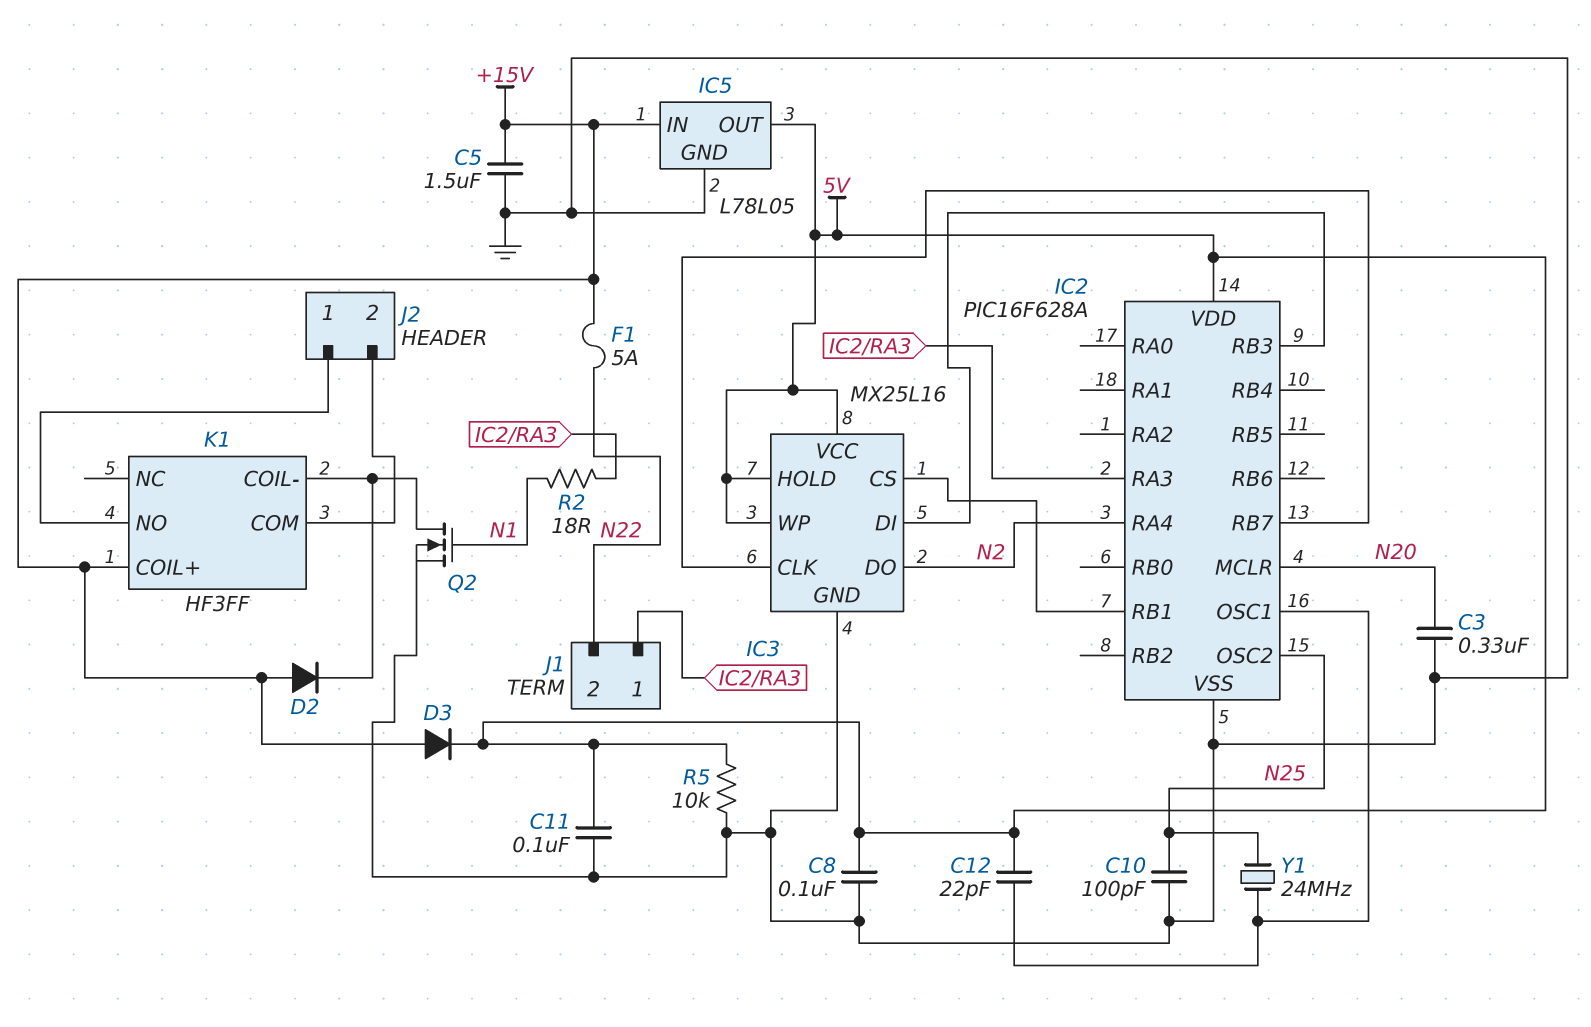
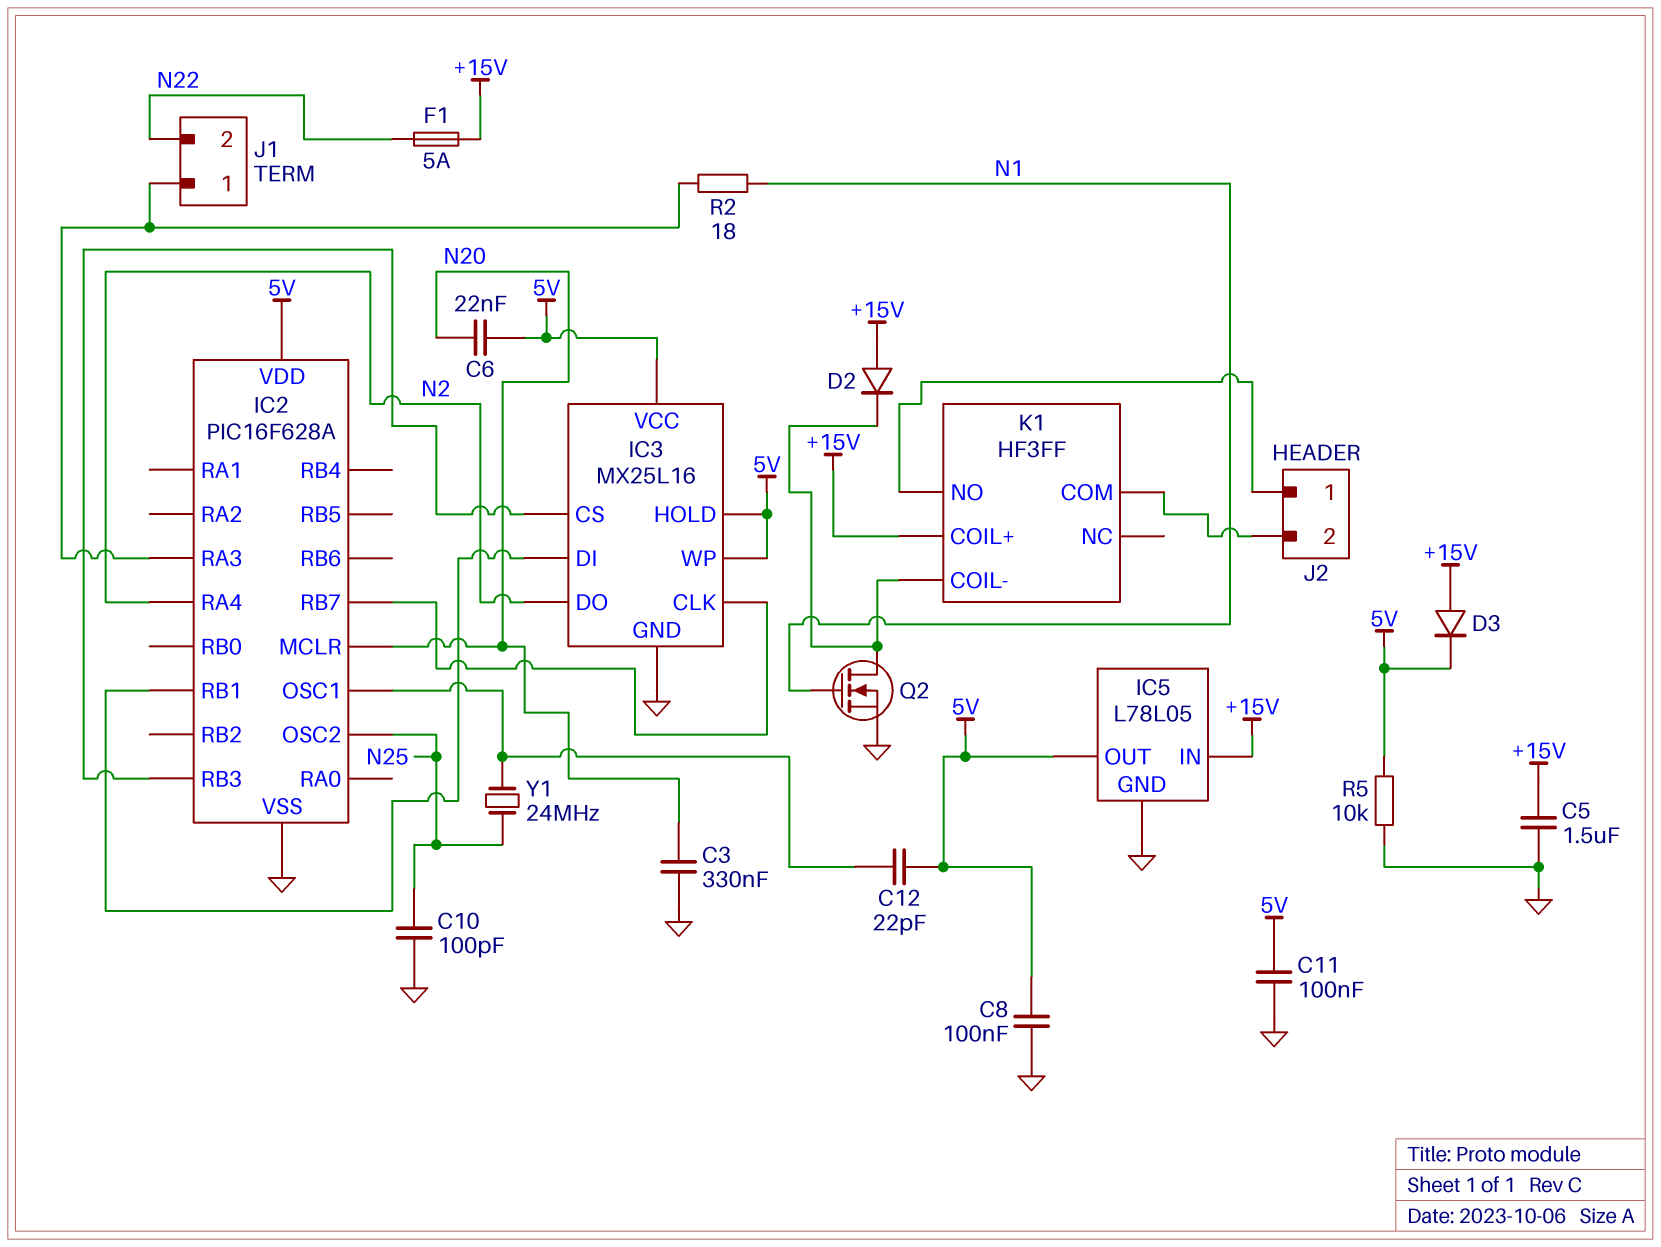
C6: none -> 22nF (5V, N20)
IC3 pin CS: IC2/RB1 -> IC2/RB3
IC3 pin DI: IC2/RB3 -> IC2/RB1

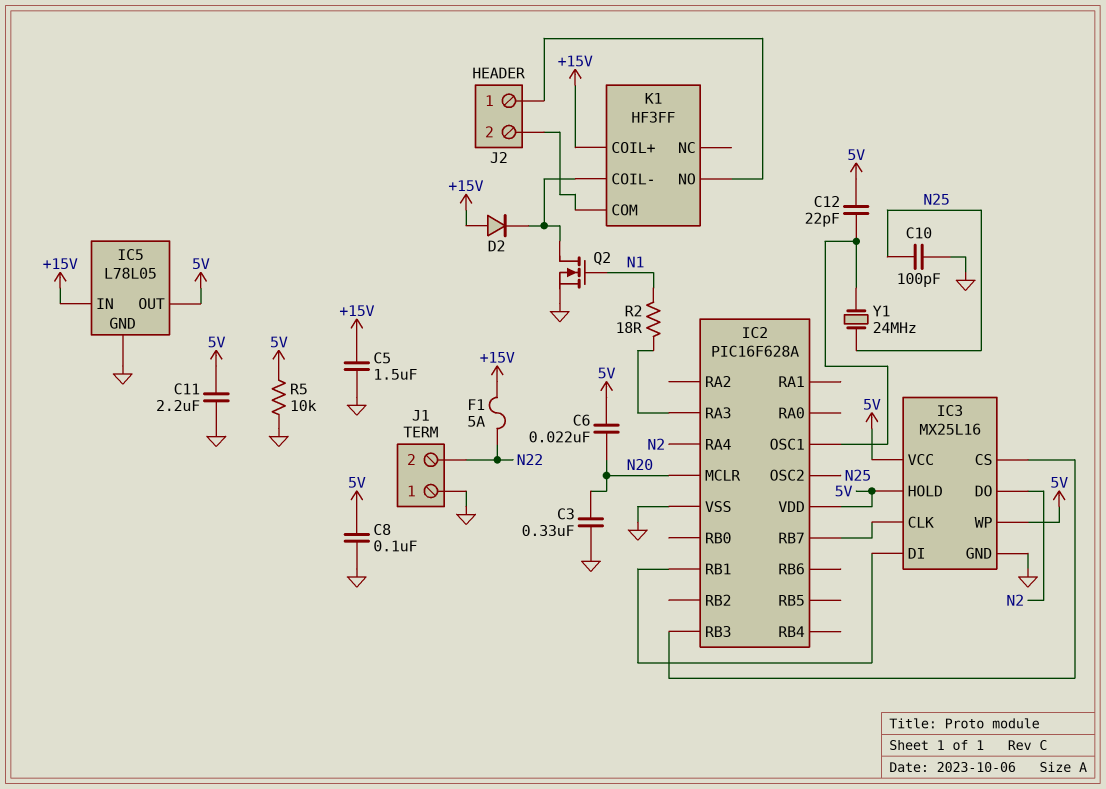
C11: 100nF (5V, GND) -> 2.2uF (5V, GND)
D3: diode (A +15V, K 5V) -> none
J1 pin 1: IC2/RA3 -> GND

